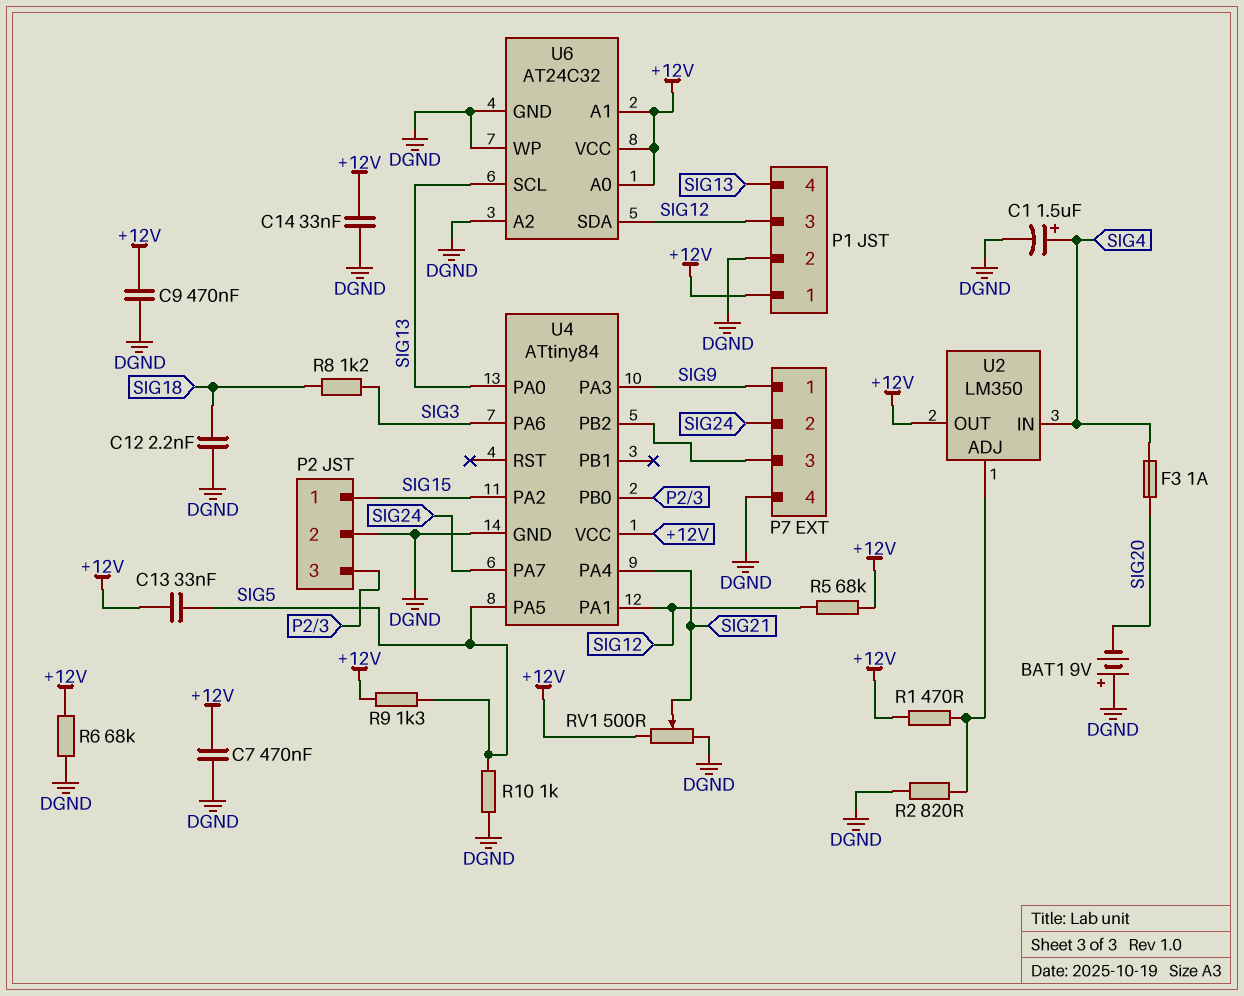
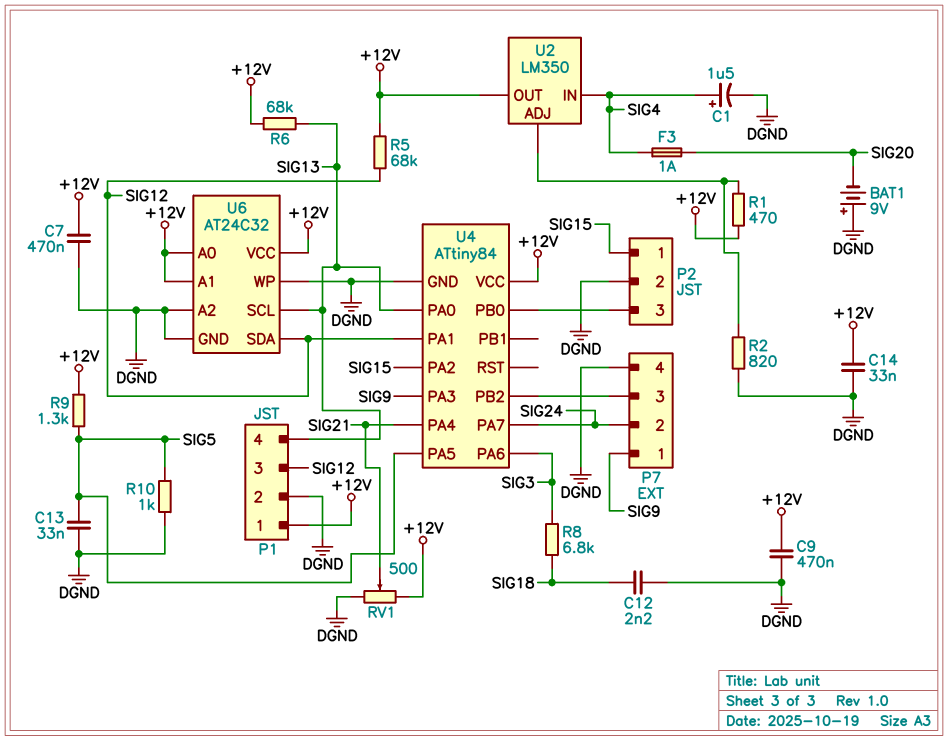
C13: 33nF (+12V, SIG5) -> 33nF (DGND, SIG5)
R6: 68k (+12V, DGND) -> 68k (+12V, SIG13)
R8: 1.2k (SIG3, SIG18) -> 6.8k (SIG3, SIG18)

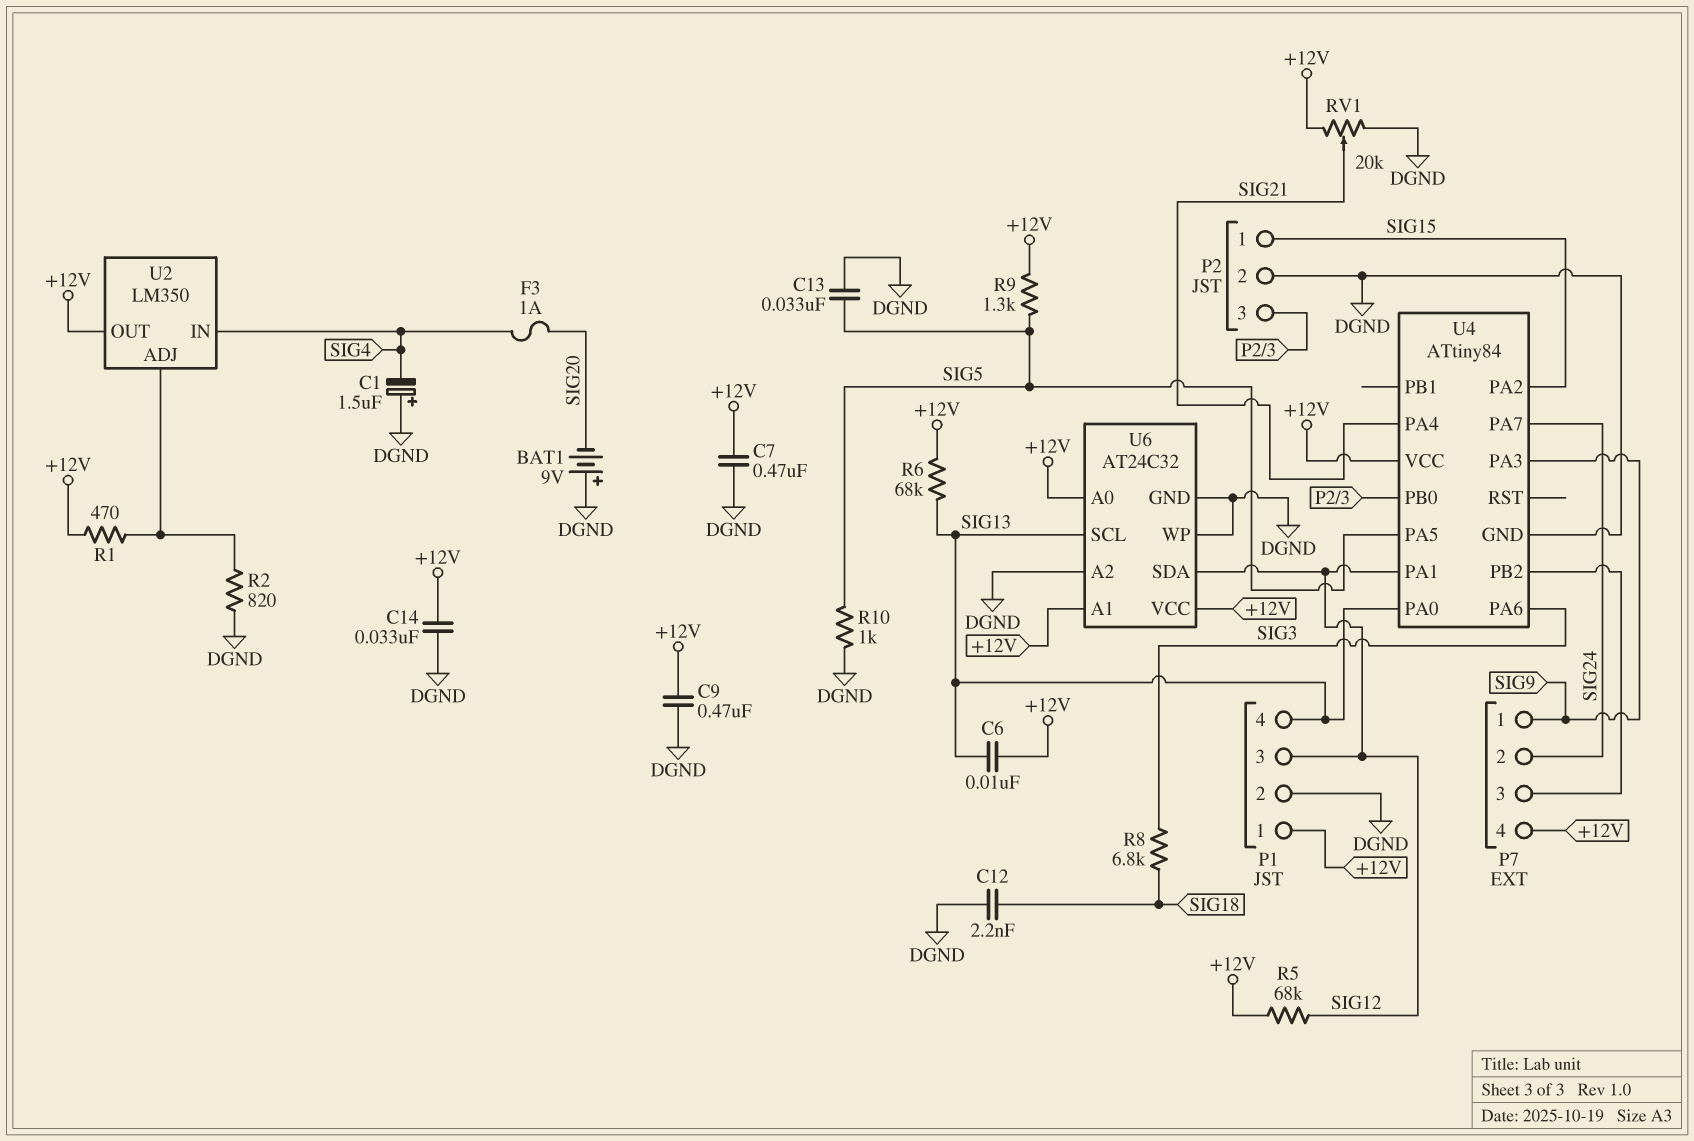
C1: 1.5uF (plus SIG4, minus DGND) -> 1.5uF (plus DGND, minus SIG4)
C6: none -> 10nF (+12V, SIG13)
P7 pin 4: DGND -> +12V
RV1: 500 (+12V, DGND, wiper SIG21) -> 20k (+12V, DGND, wiper SIG21)

